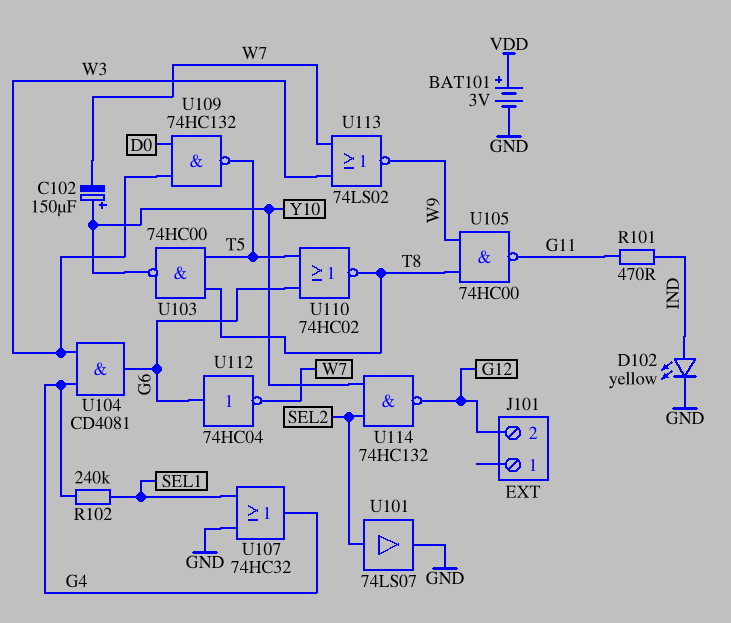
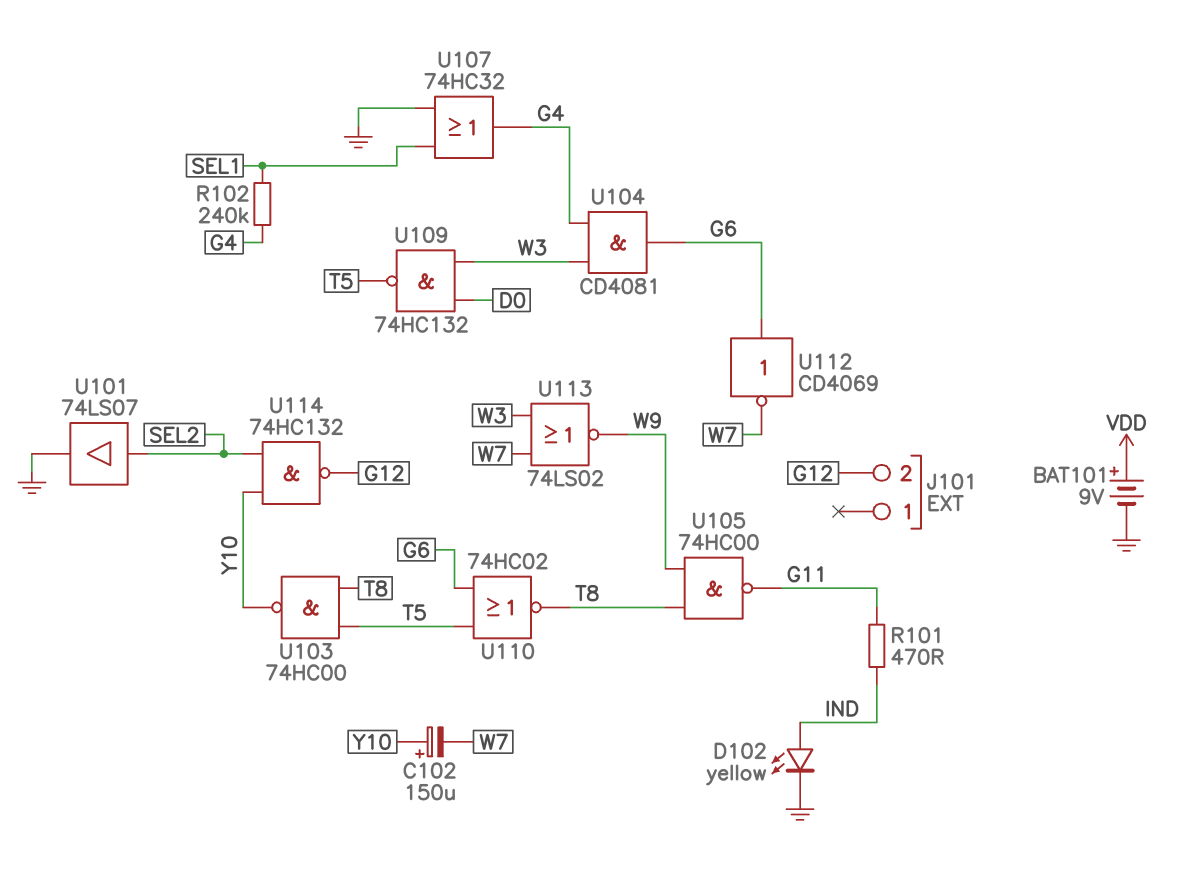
BAT101: 3V (plus VDD, minus GND) -> 9V (plus VDD, minus GND)
U112: NOT 74HC04 (in G6, out W7) -> NOT CD4069 (in G6, out W7)

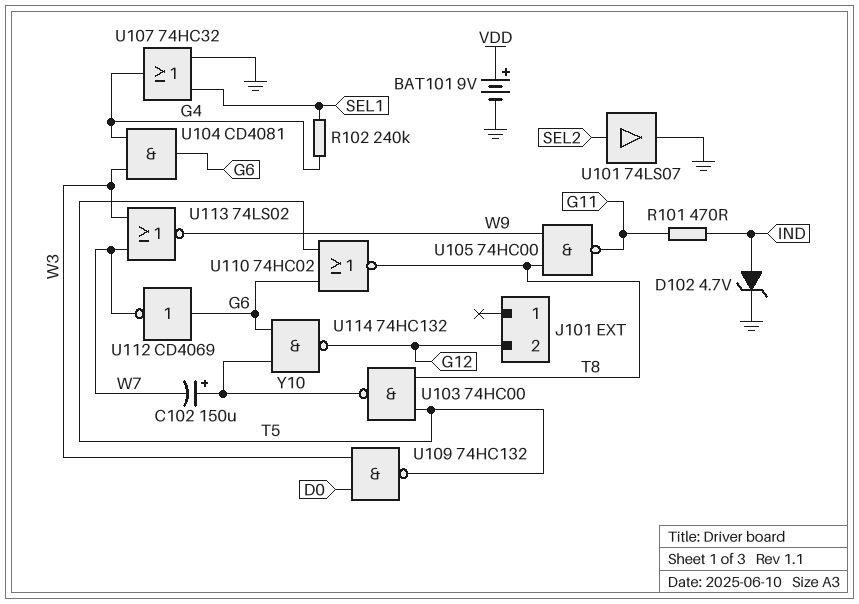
D102: LED yellow (A IND, K GND) -> zener 4.7V (A IND, K GND)
U114: NAND 74HC132 (in SEL2, in Y10, out G12) -> NAND 74HC132 (in G6, in Y10, out G12)

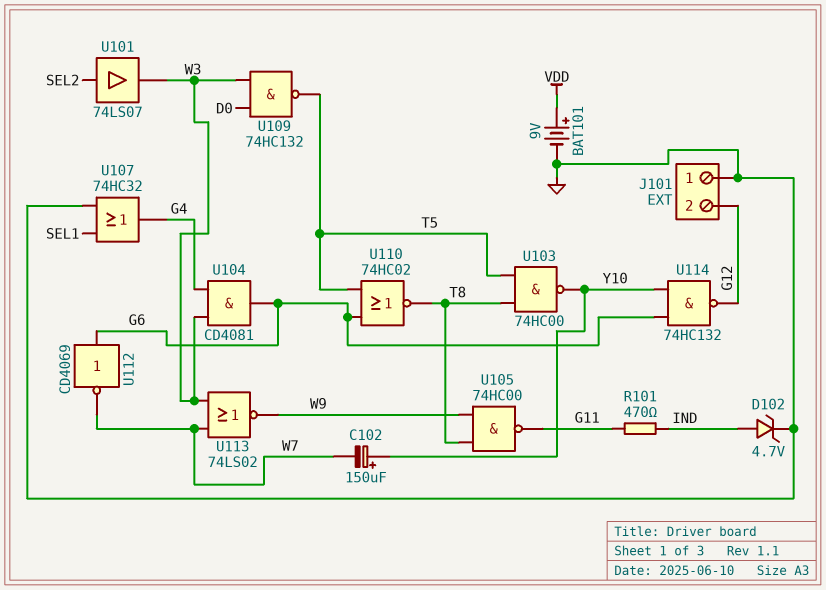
J101 pin 1: none -> GND
R102: 240k (G4, SEL1) -> none
U101: buffer 74LS07 (in SEL2, out GND) -> buffer 74LS07 (in SEL2, out W3)

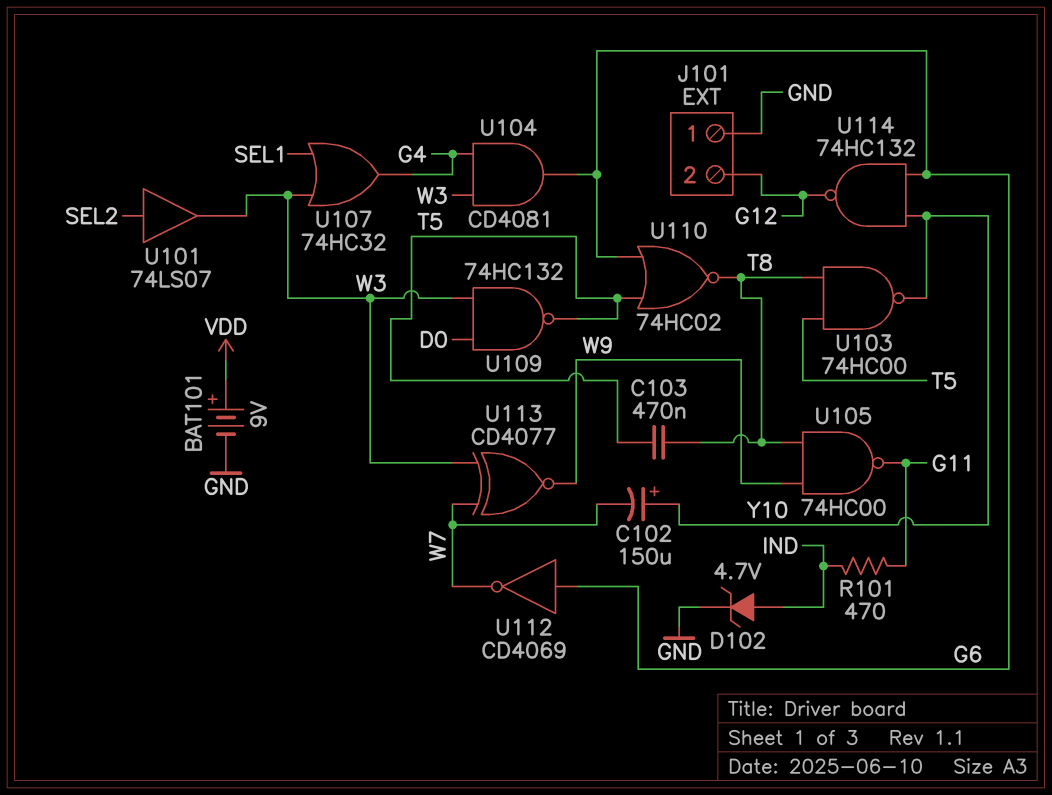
C103: none -> 470nF (T5, T8)
U107: OR 74HC32 (in GND, in SEL1, out G4) -> OR 74HC32 (in SEL1, in W3, out G4)
U113: NOR 74LS02 (in W3, in W7, out W9) -> XNOR CD4077 (in W3, in W7, out W9)

